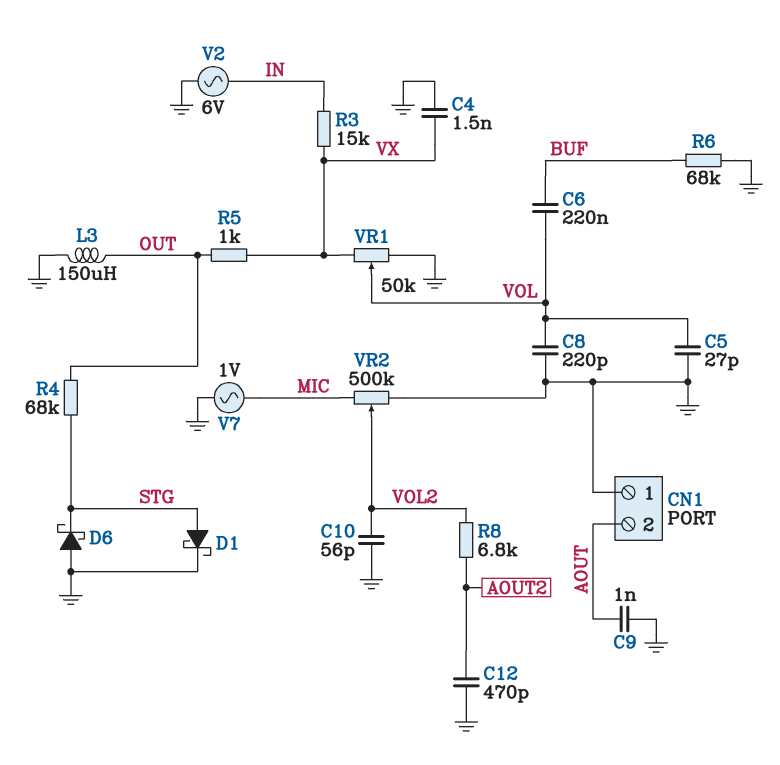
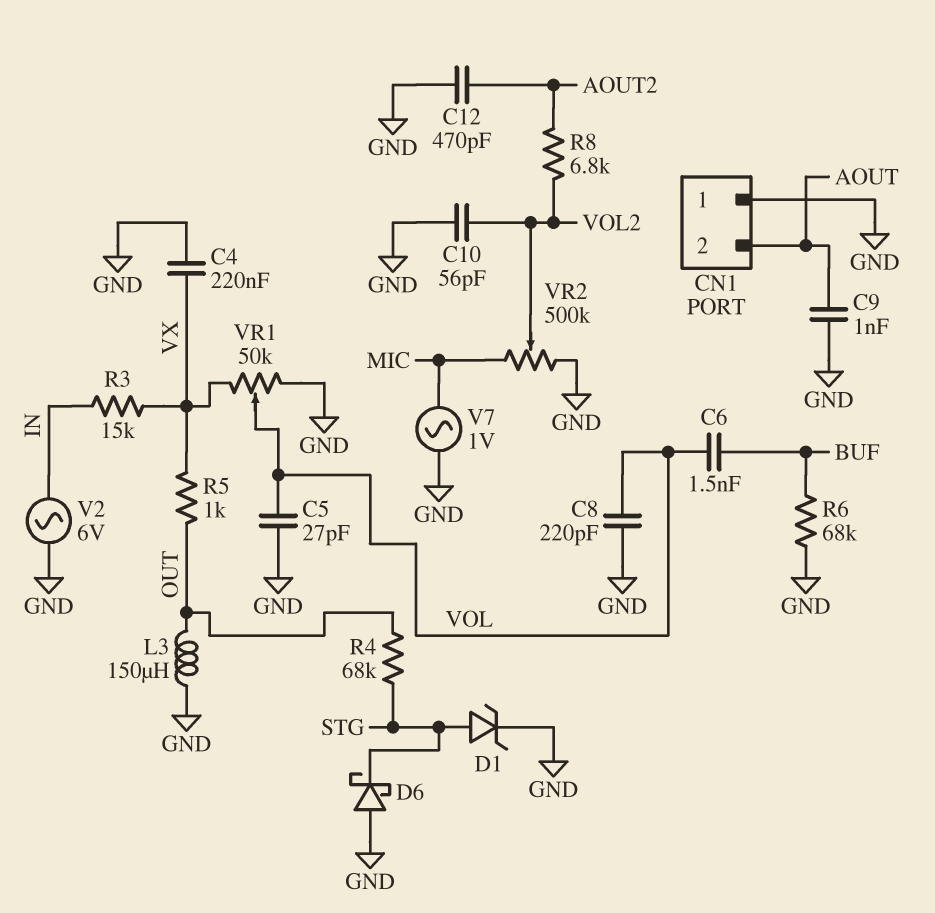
C4: 1.5nF (GND, VX) -> 220nF (GND, VX)
C6: 220nF (BUF, VOL) -> 1.5nF (BUF, VOL)
D1: schottky (A STG, K GND) -> zener (A STG, K GND)

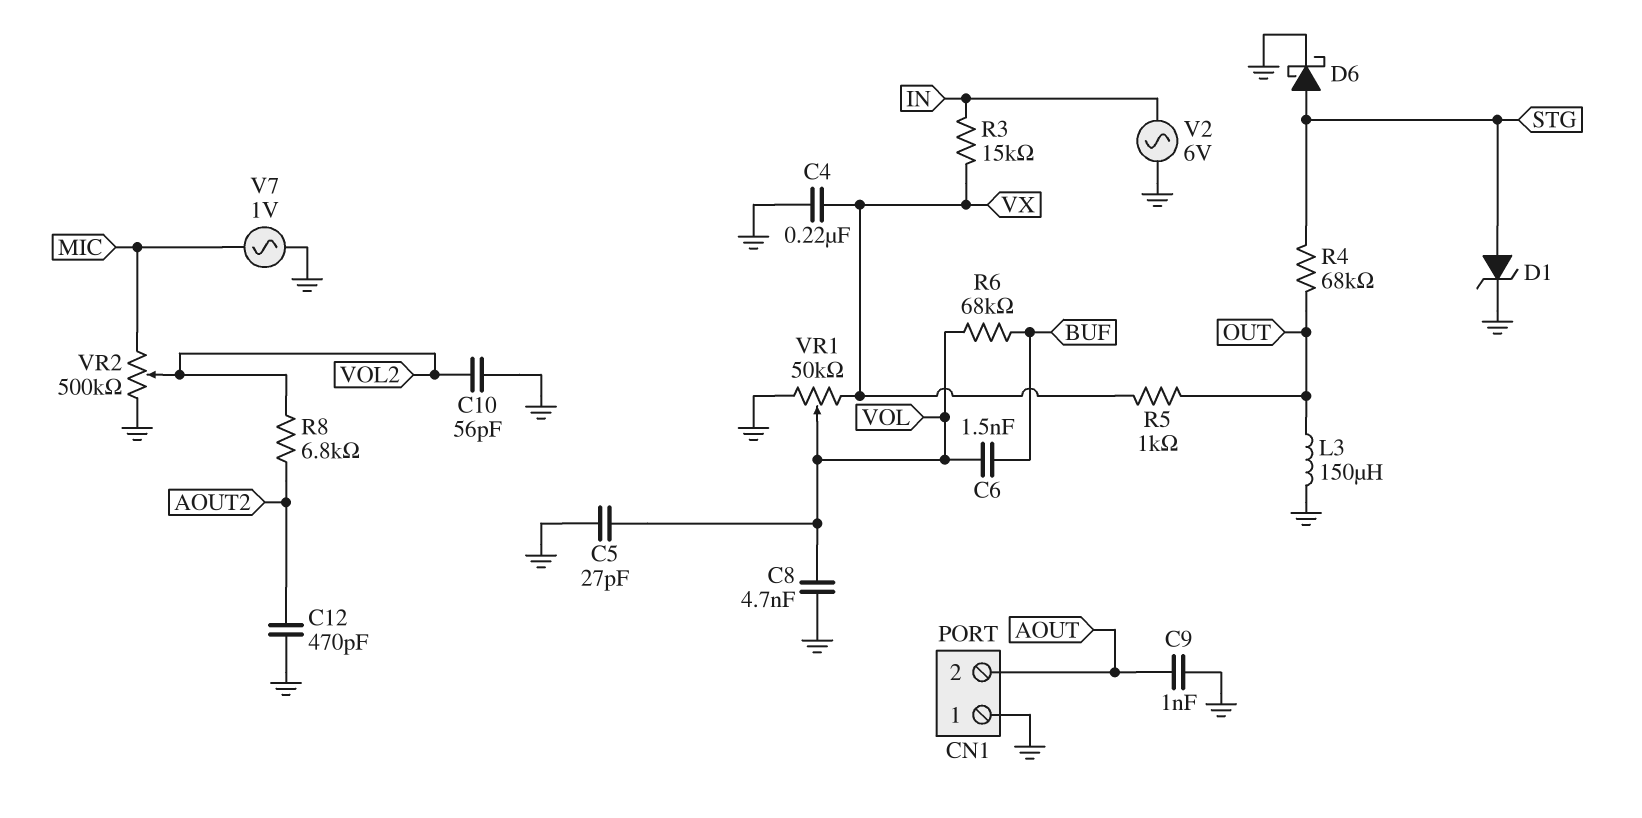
C8: 220pF (GND, VOL) -> 4.7nF (GND, VOL)
D6: schottky (A GND, K STG) -> schottky (A STG, K GND)
R6: 68k (BUF, GND) -> 68k (BUF, VOL)

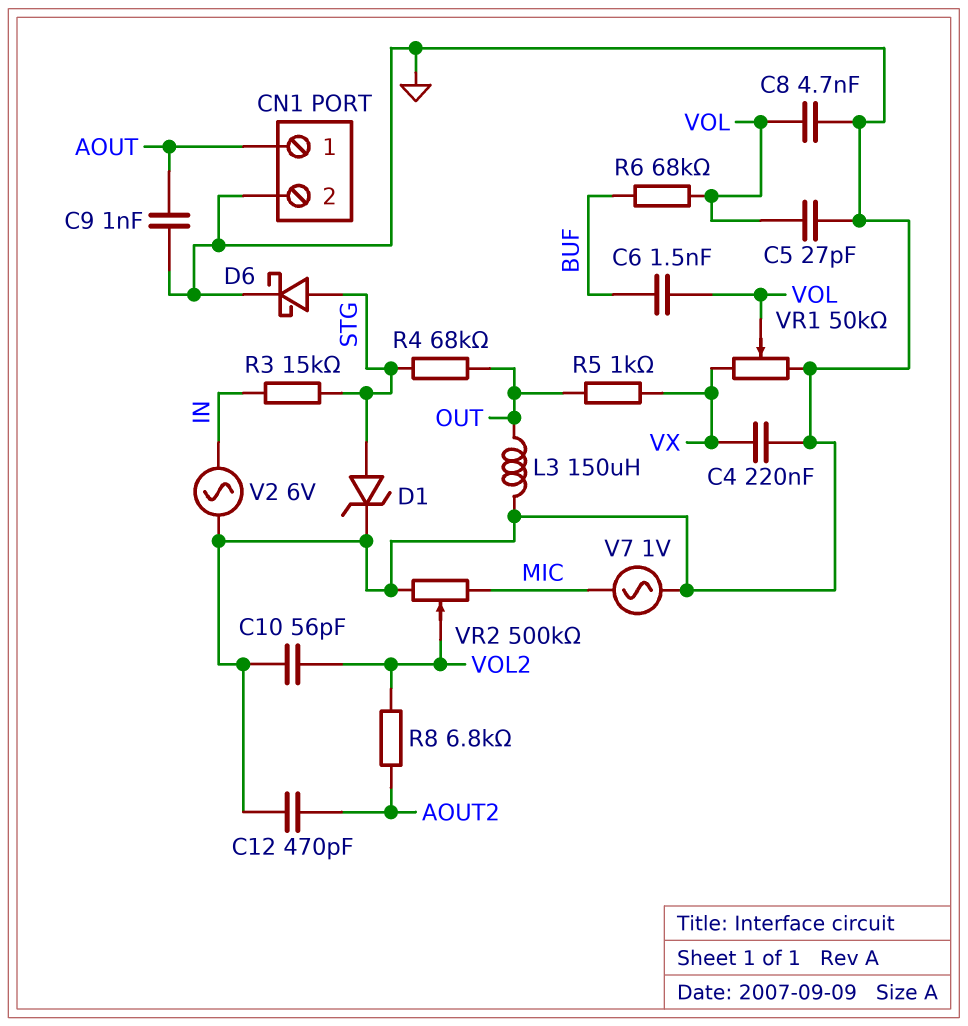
CN1 pin 1: GND -> AOUT
CN1 pin 2: AOUT -> GND
R3: 15k (IN, VX) -> 15k (IN, STG)

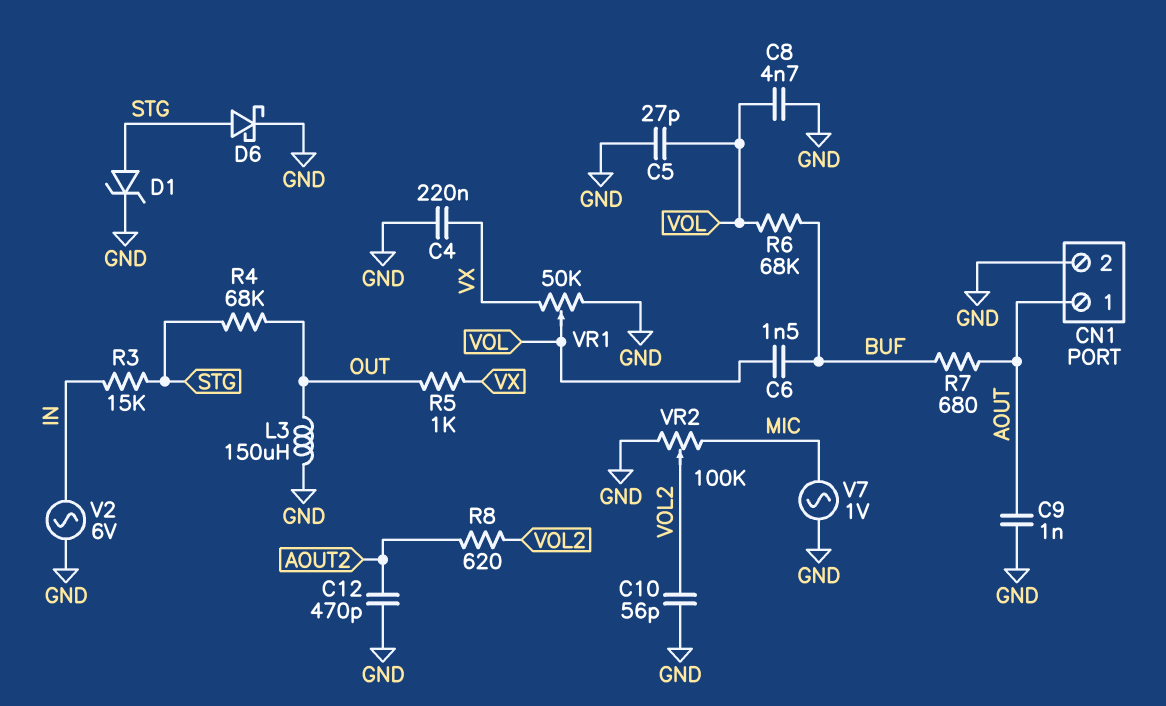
R7: none -> 680 (AOUT, BUF)
R8: 6.8k (AOUT2, VOL2) -> 620 (AOUT2, VOL2)
VR2: 500k (GND, MIC, wiper VOL2) -> 100k (GND, MIC, wiper VOL2)

